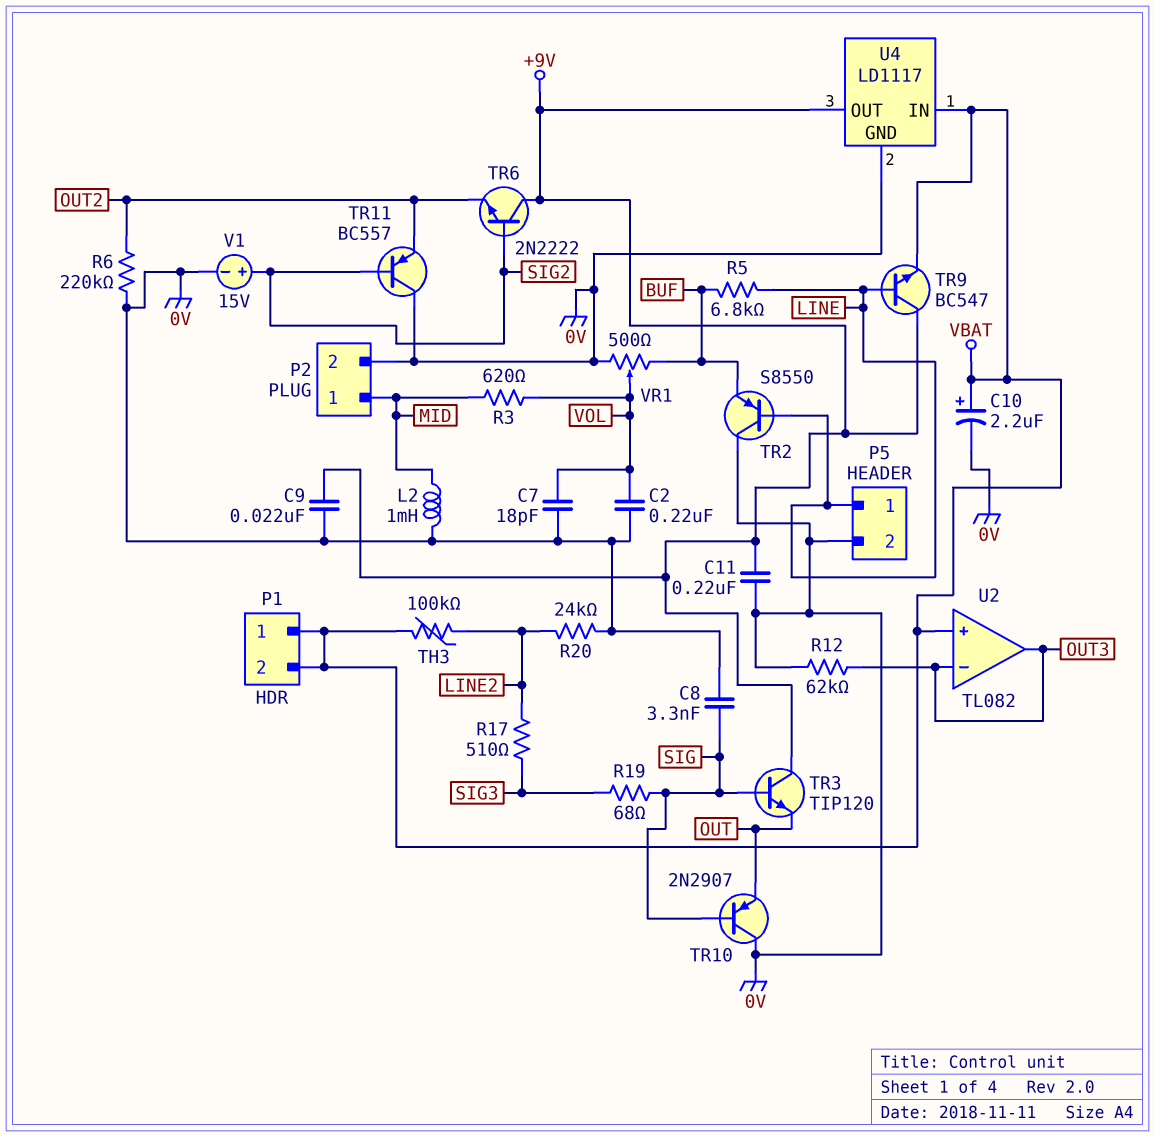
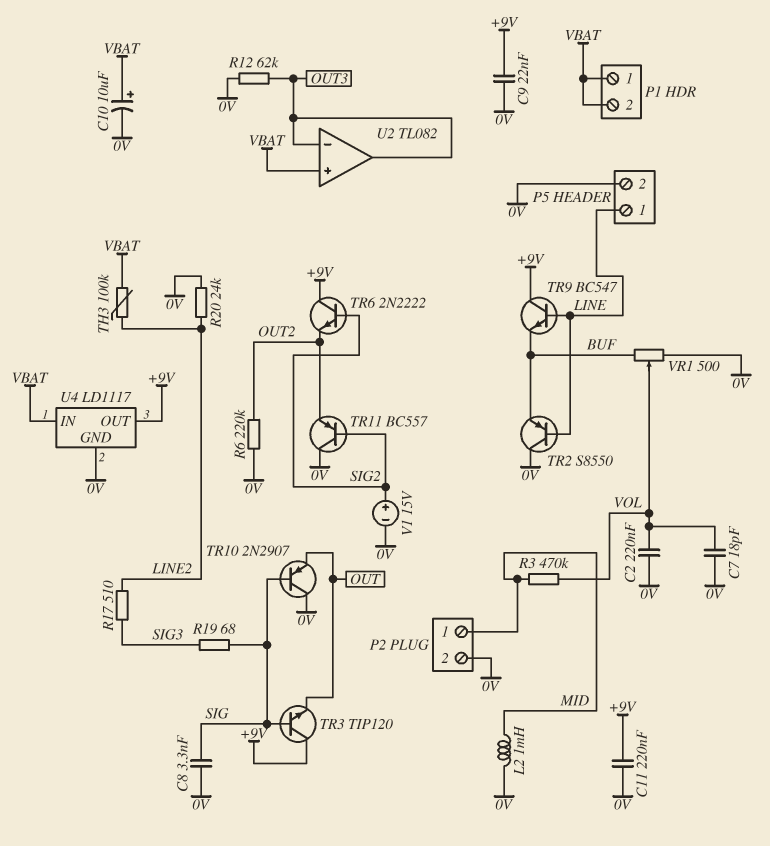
C10: 2.2uF (plus VBAT, minus 0V) -> 10uF (plus VBAT, minus 0V)
R3: 620 (MID, VOL) -> 470k (MID, VOL)
R5: 6.8k (BUF, LINE) -> none
TR9: NPN BC547 (B LINE, C +9V, E VBAT) -> NPN BC547 (B LINE, C +9V, E BUF)

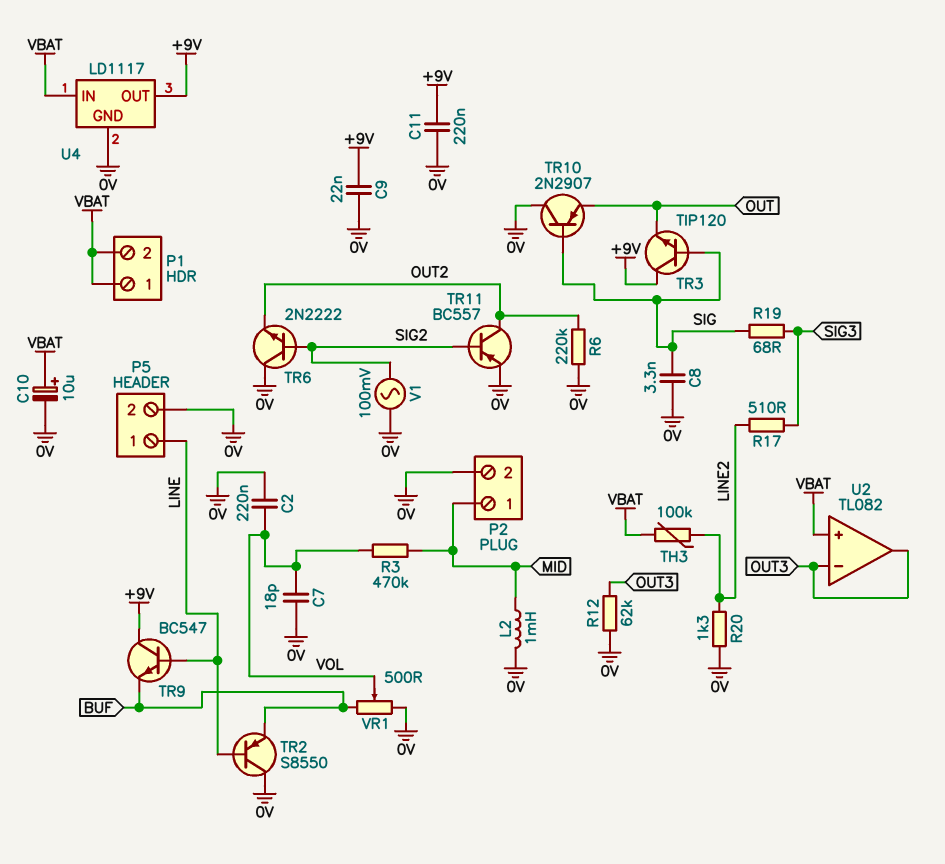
R20: 24k (0V, LINE2) -> 1.3k (0V, LINE2)
TR6: NPN 2N2222 (B SIG2, C +9V, E OUT2) -> NPN 2N2222 (B SIG2, C 0V, E OUT2)
TR11: PNP BC557 (B SIG2, C 0V, E OUT2) -> PNP BC557 (B SIG2, C OUT2, E 0V)
V1: 15V (plus SIG2, minus 0V) -> AC 100mV (0V, SIG2)

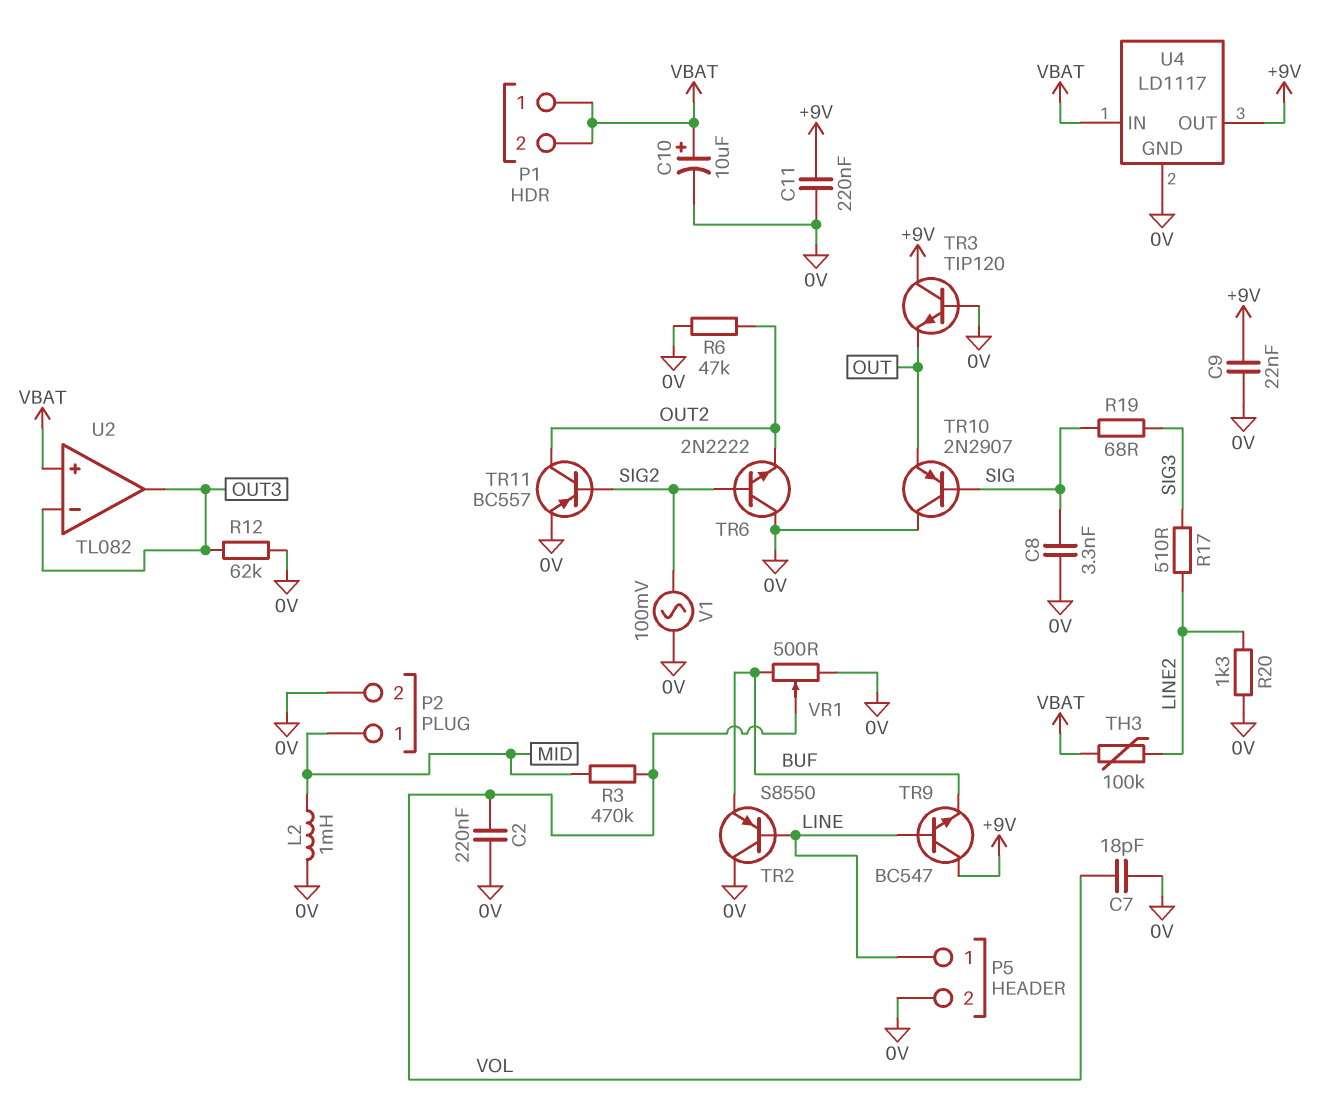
R6: 220k (0V, OUT2) -> 47k (0V, OUT2)
TR3: NPN TIP120 (B SIG, C +9V, E OUT) -> NPN TIP120 (B 0V, C +9V, E OUT)

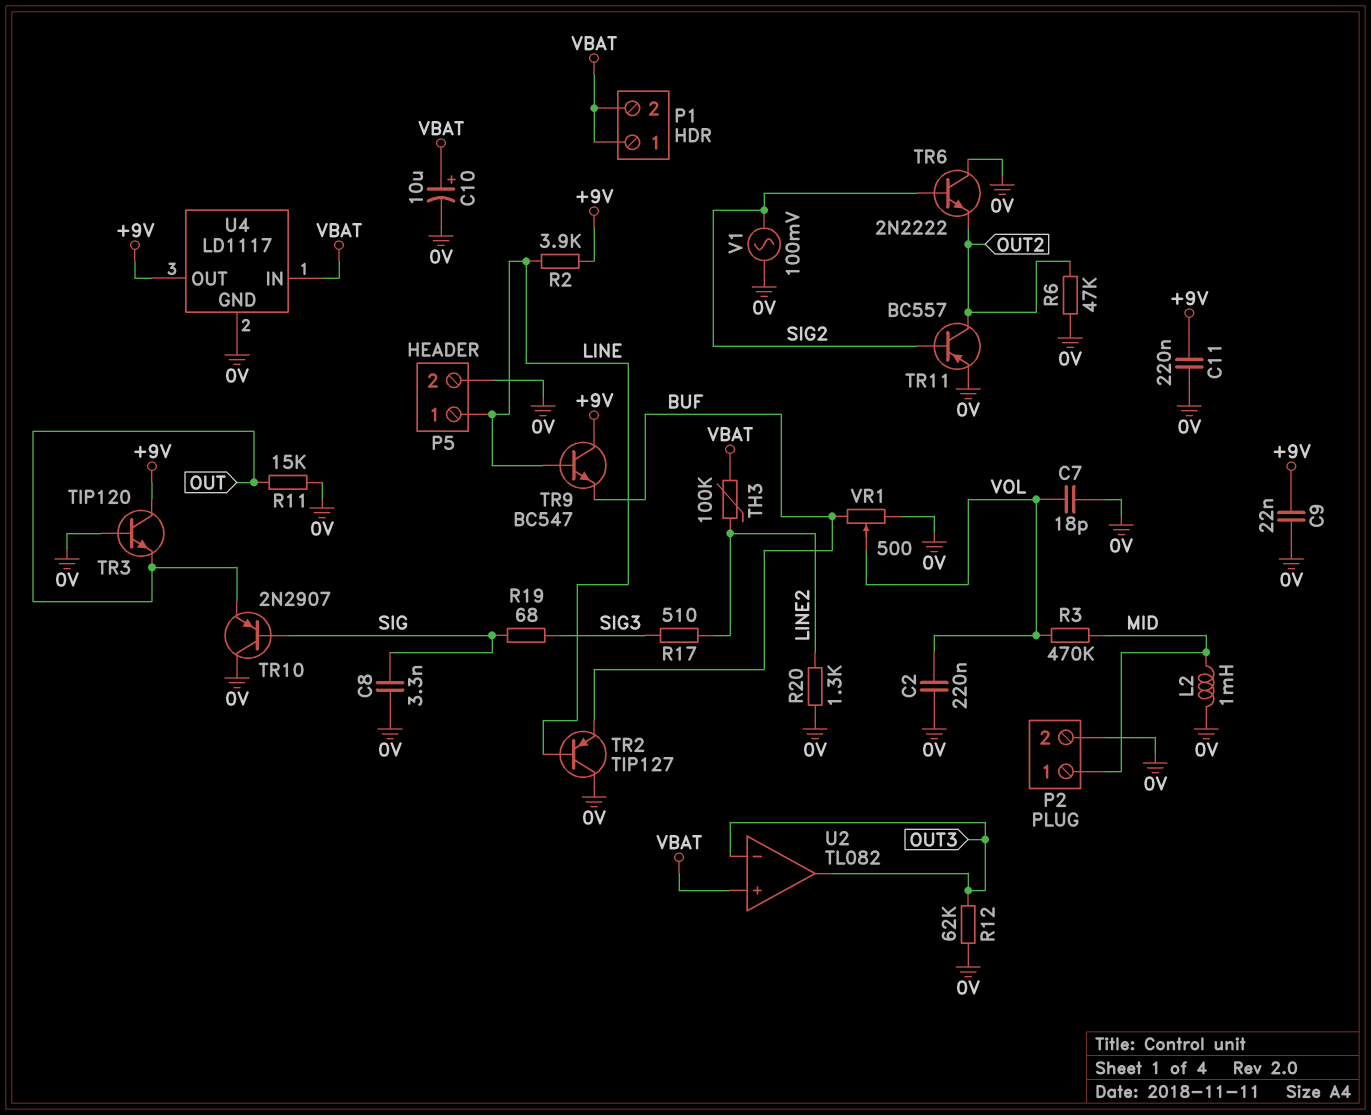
R2: none -> 3.9k (+9V, LINE)
R11: none -> 15k (0V, OUT)
TR2: PNP S8550 (B LINE, C 0V, E BUF) -> PNP TIP127 (B LINE, C 0V, E BUF)

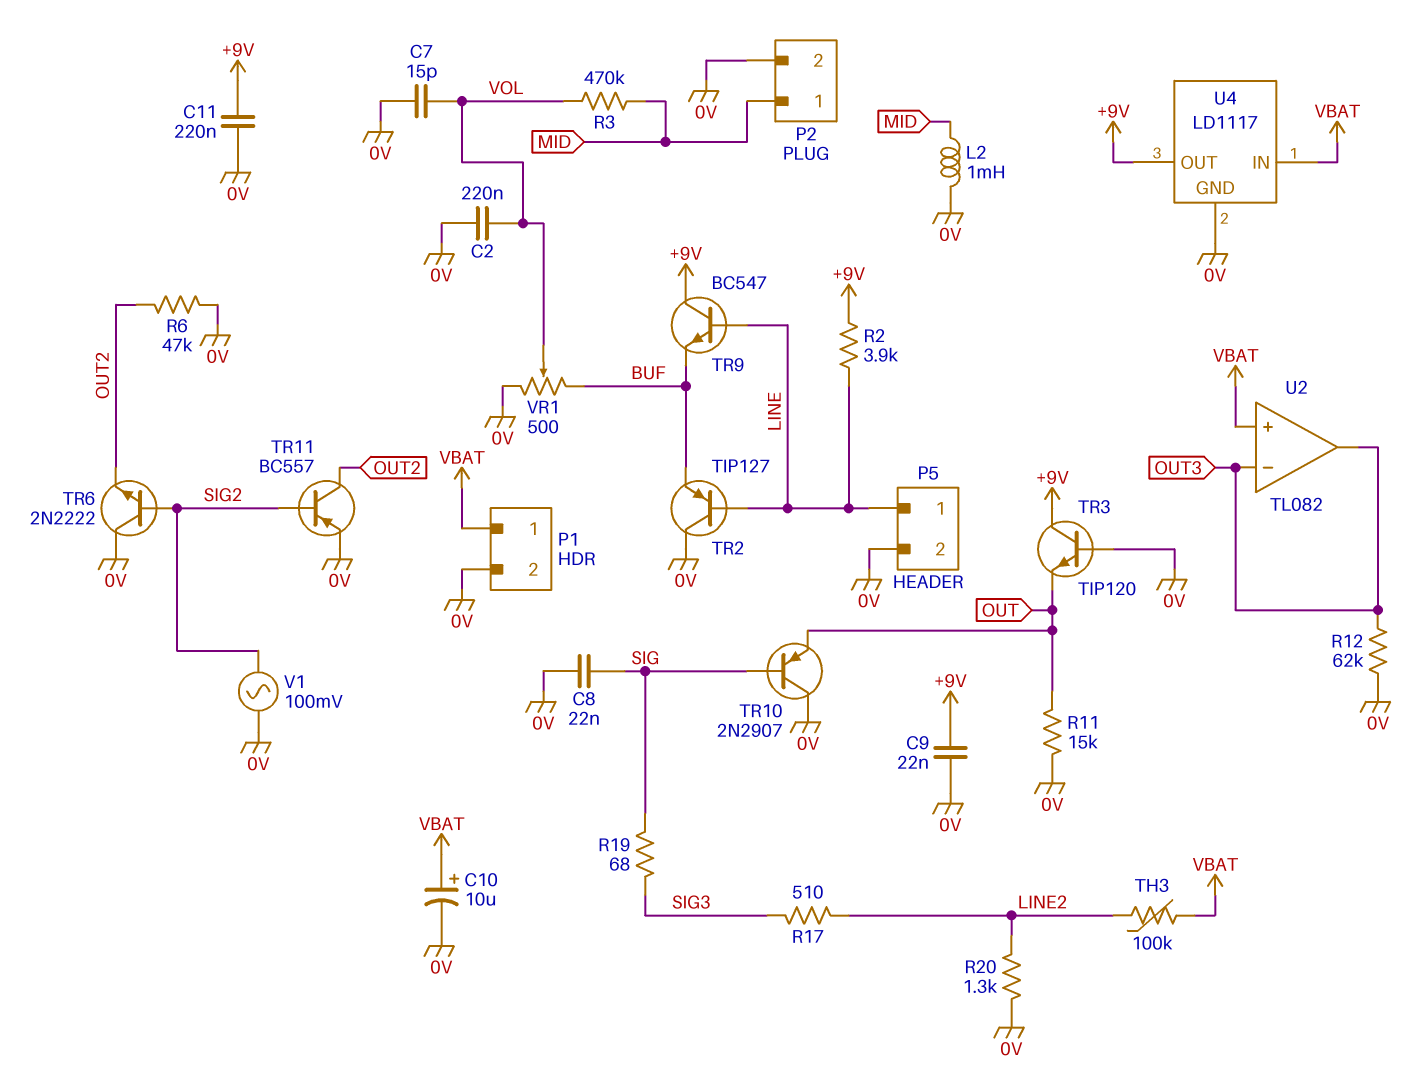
C7: 18pF (0V, VOL) -> 15pF (0V, VOL)
C8: 3.3nF (0V, SIG) -> 22nF (0V, SIG)
P1 pin 2: VBAT -> 0V

